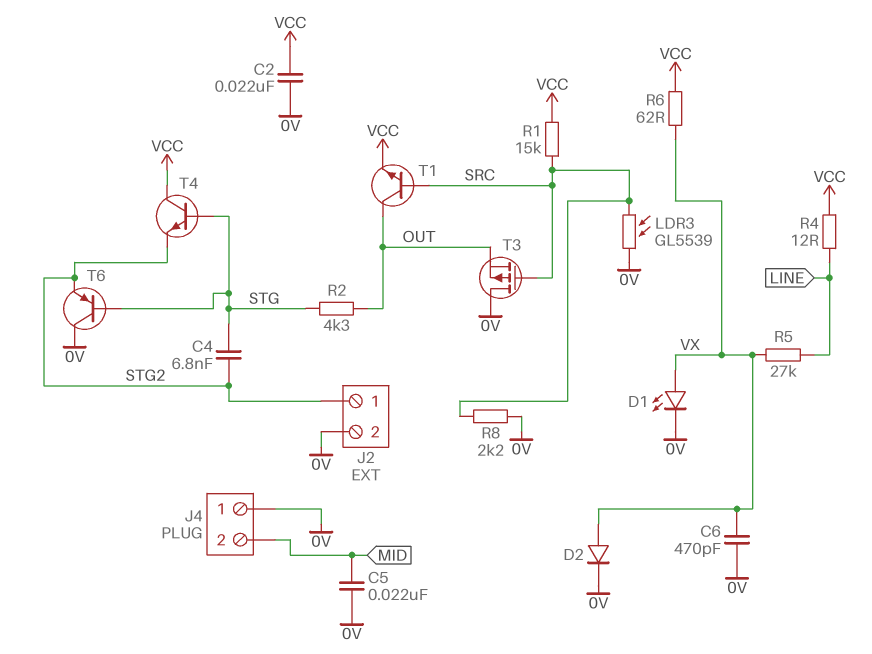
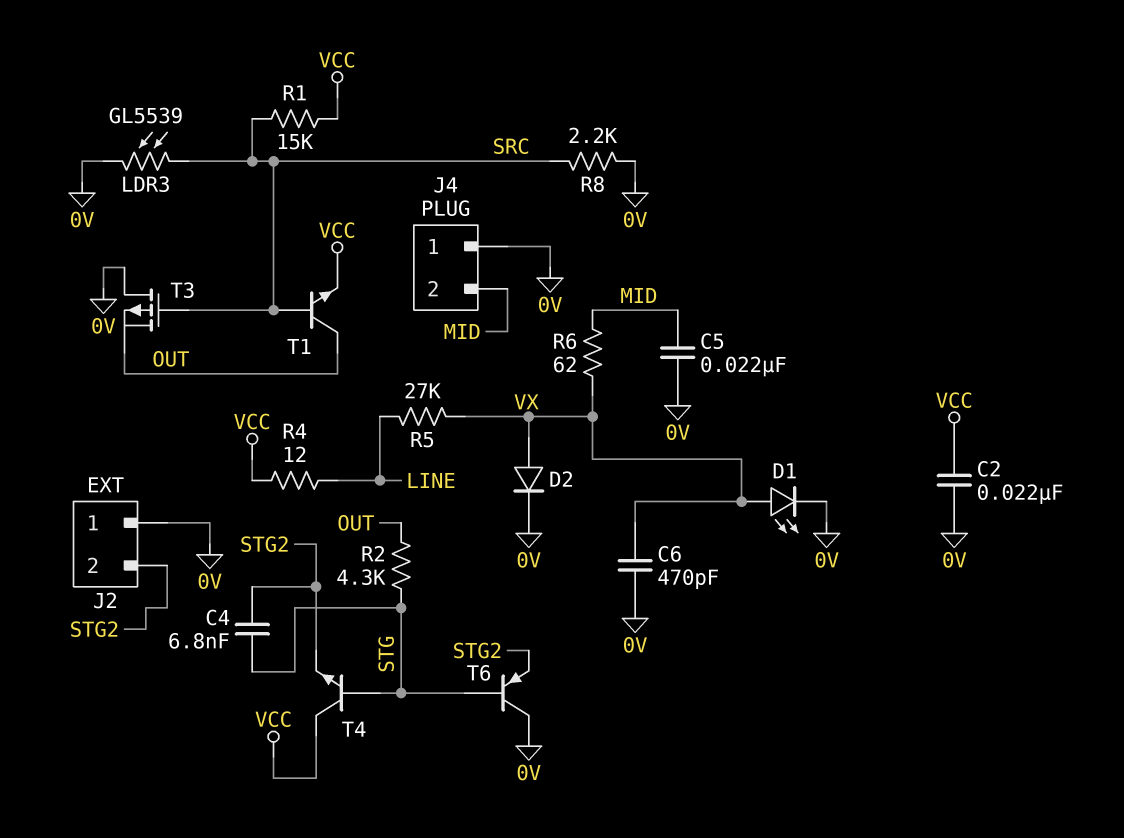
J2 pin 1: STG2 -> 0V
J2 pin 2: 0V -> STG2
R6: 62 (VCC, VX) -> 62 (MID, VX)

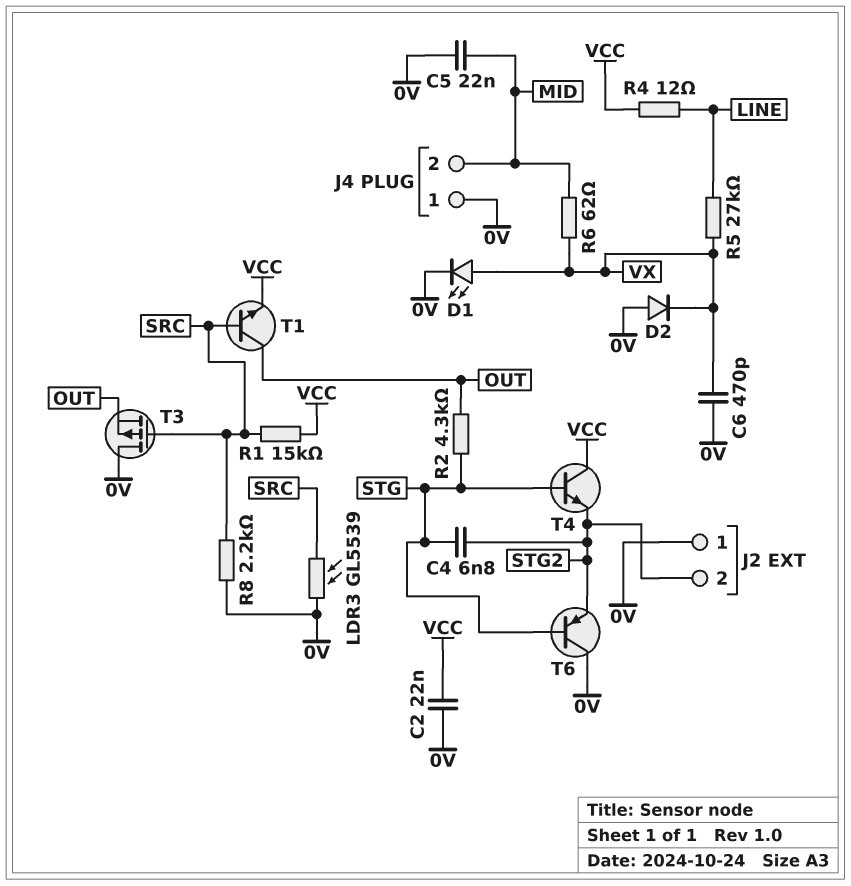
D2: diode (A VX, K 0V) -> diode (A 0V, K VX)

